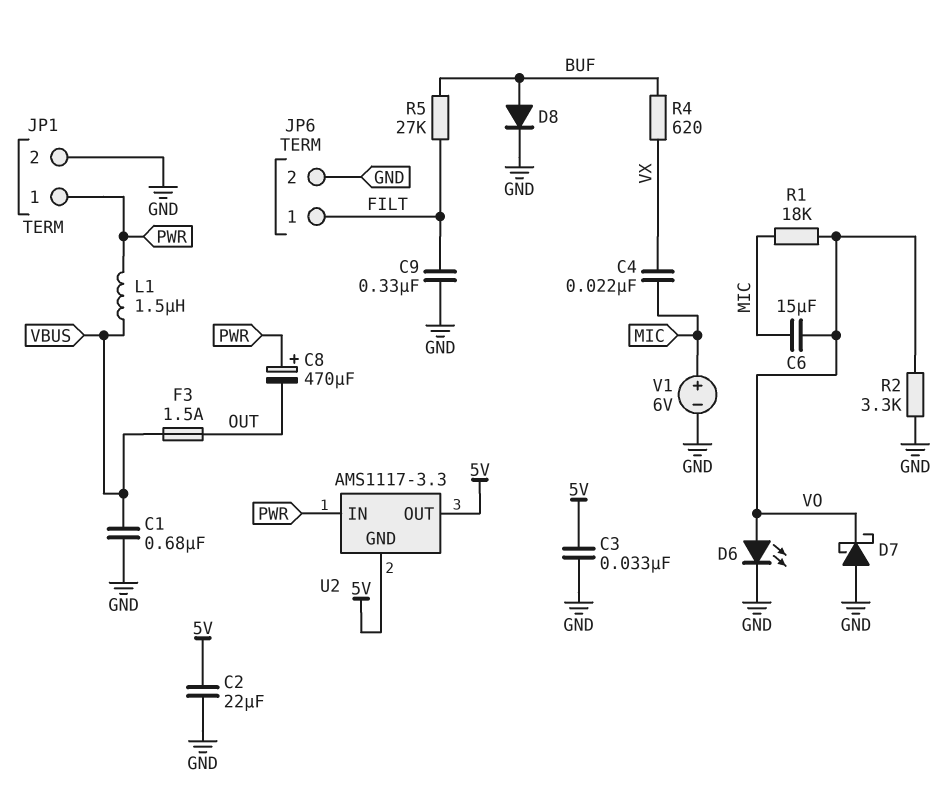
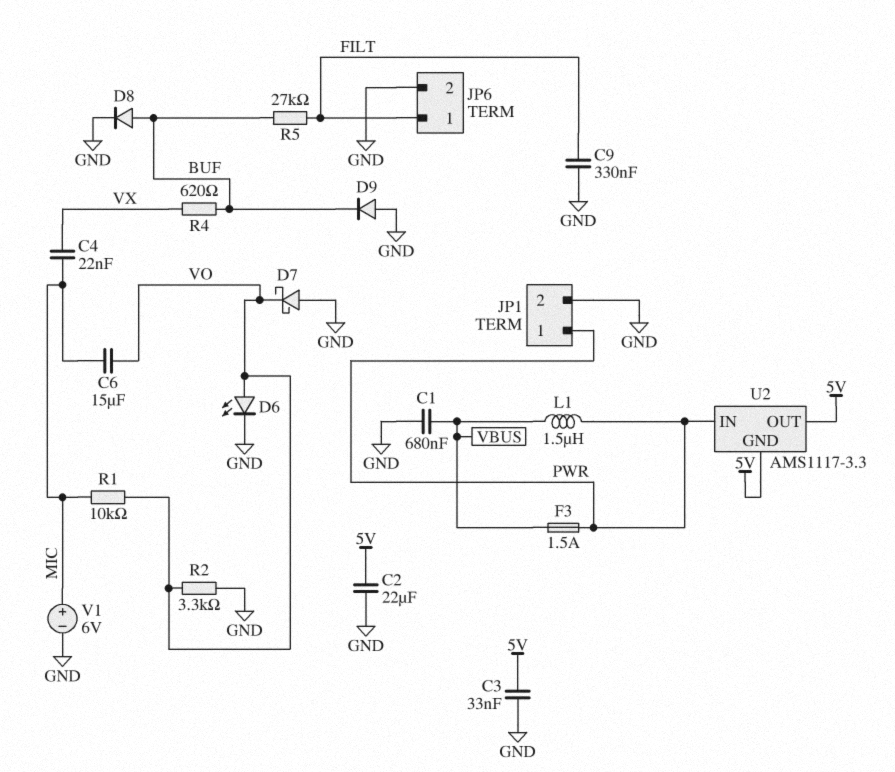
C8: 470uF (plus PWR, minus OUT) -> none
D9: none -> diode (A GND, K BUF)
F3: 1.5A (OUT, VBUS) -> 1.5A (PWR, VBUS)
R1: 18k (MIC, VO) -> 10k (MIC, VO)

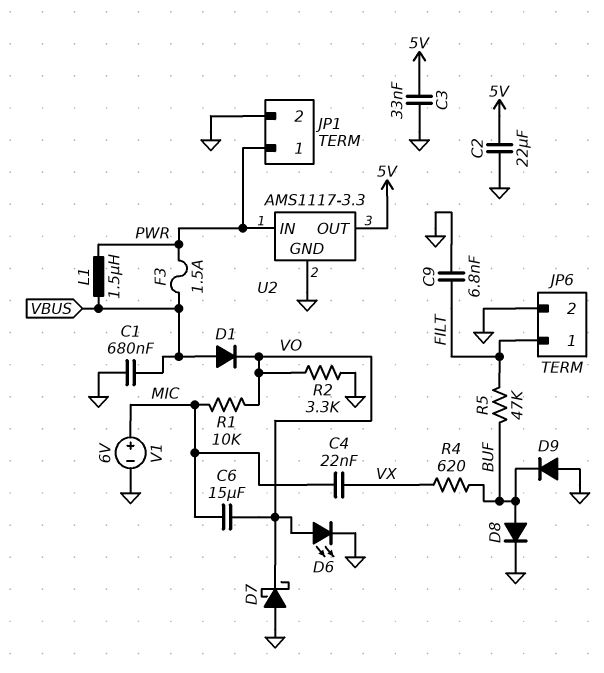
C9: 330nF (FILT, GND) -> 6.8nF (FILT, GND)
D1: none -> diode (A VBUS, K VO)
R5: 27k (BUF, FILT) -> 47k (BUF, FILT)
U2 pin GND: 5V -> GND

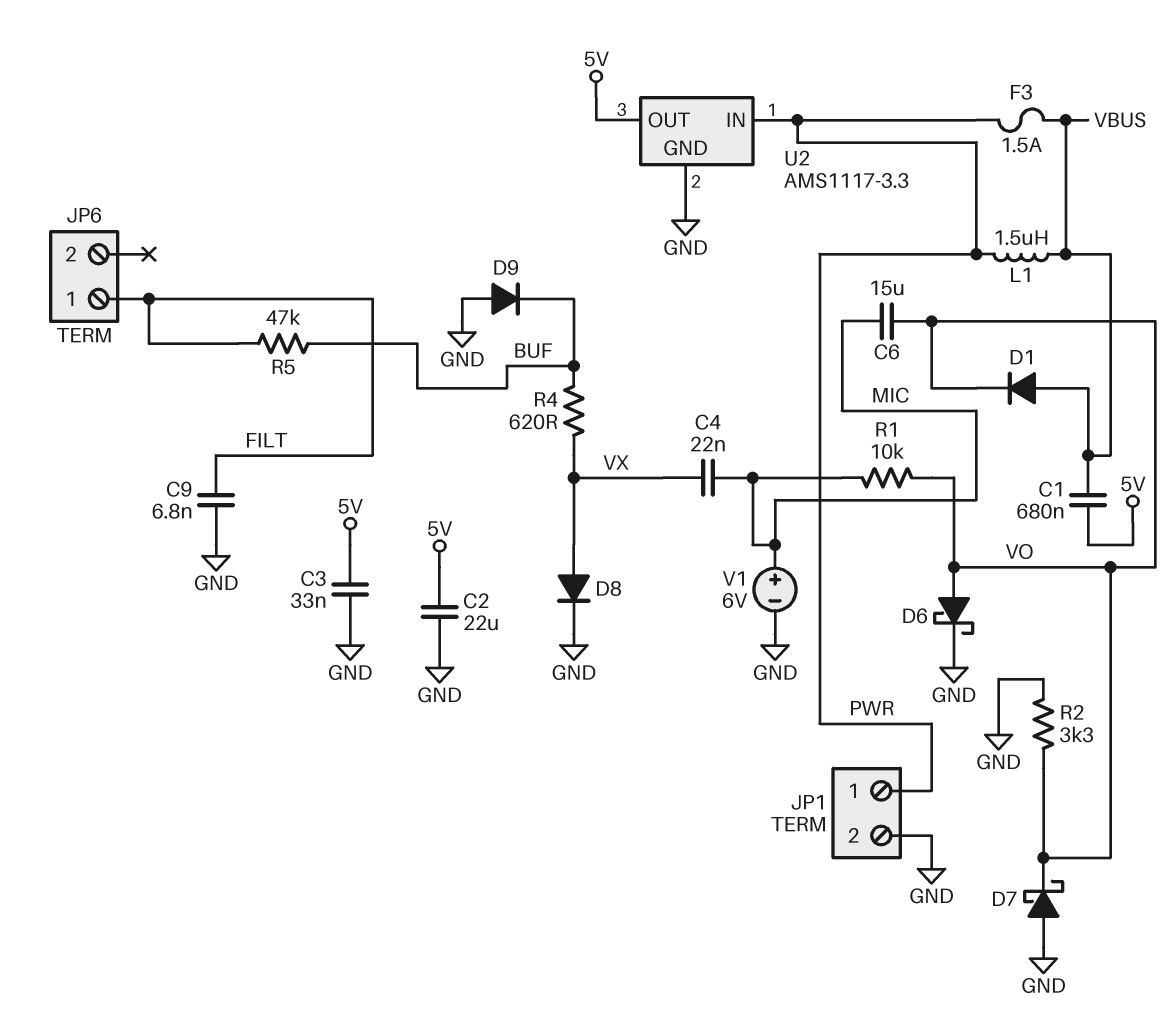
C1: 680nF (GND, VBUS) -> 680nF (5V, VBUS)
D6: LED (A VO, K GND) -> schottky (A VO, K GND)
D8: diode (A BUF, K GND) -> diode (A VX, K GND)
JP6 pin 2: GND -> none

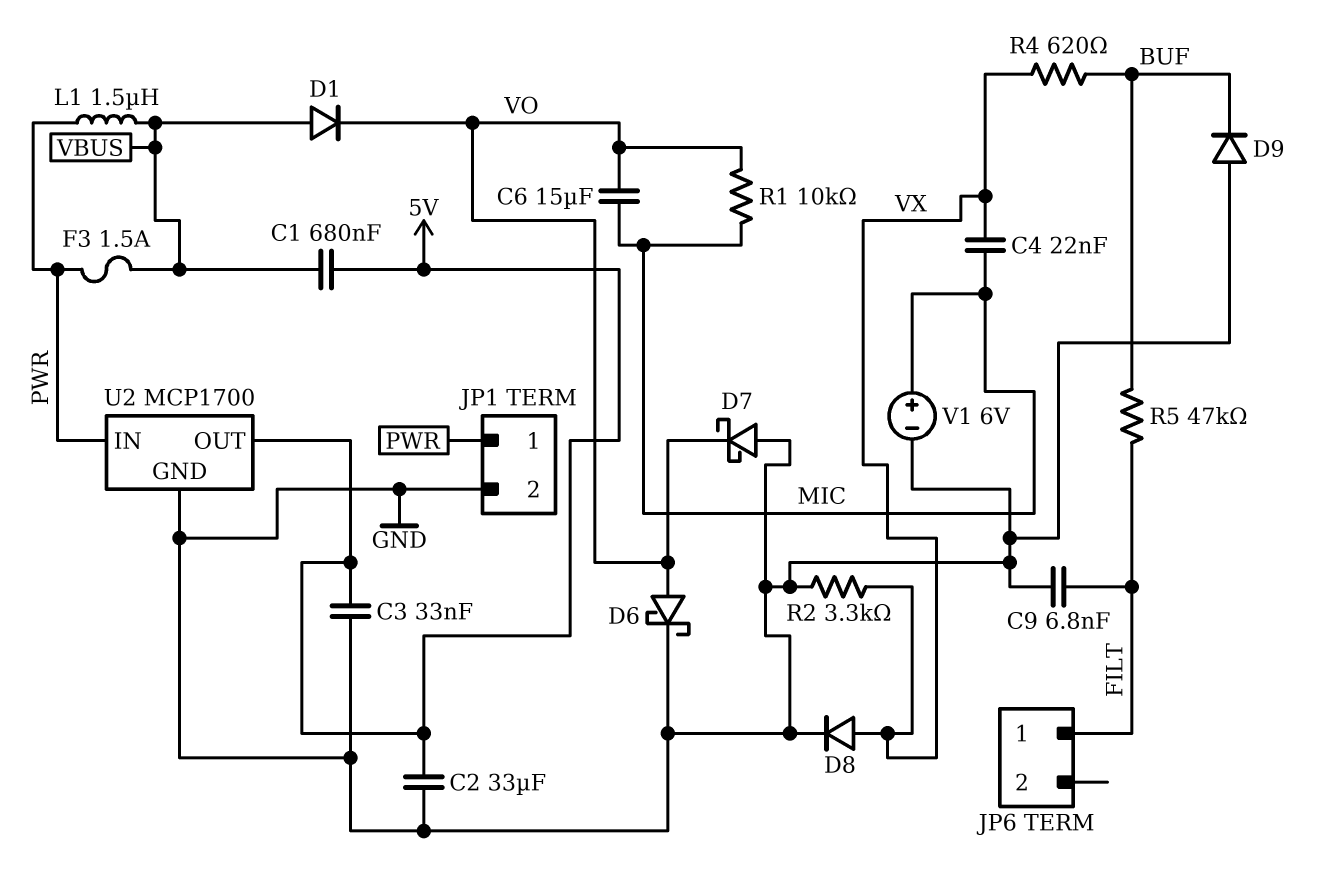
C2: 22uF (5V, GND) -> 33uF (5V, GND)
R2: 3.3k (GND, VO) -> 3.3k (GND, VX)
U2: AMS1117-3.3 -> MCP1700

